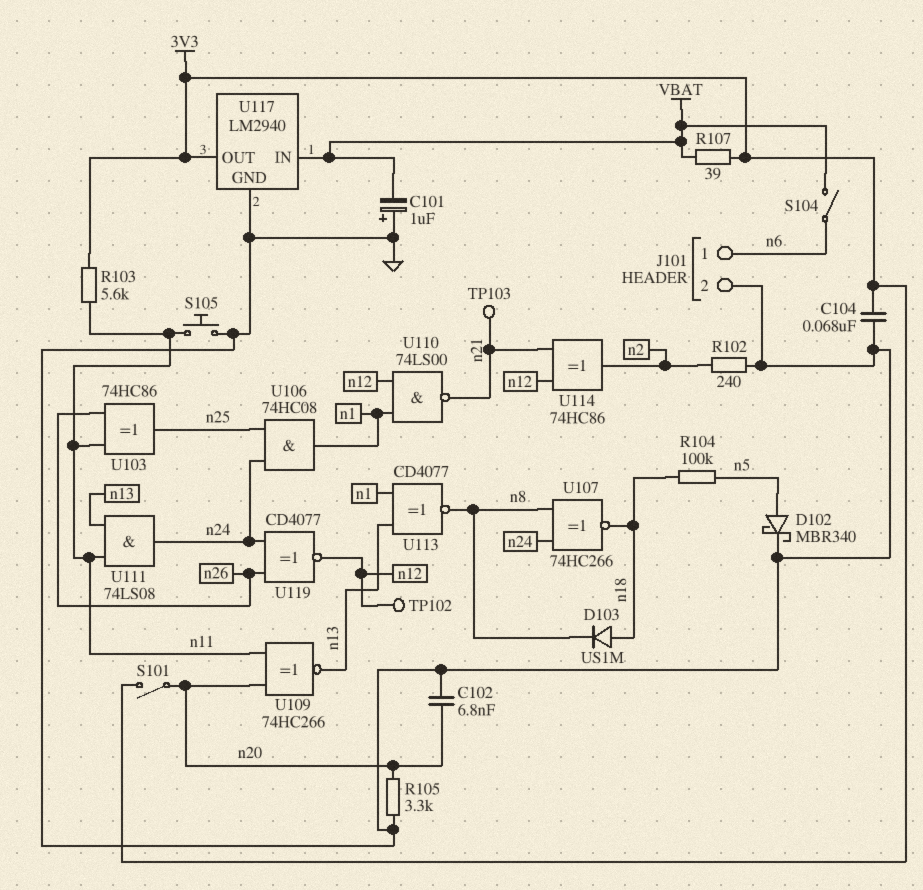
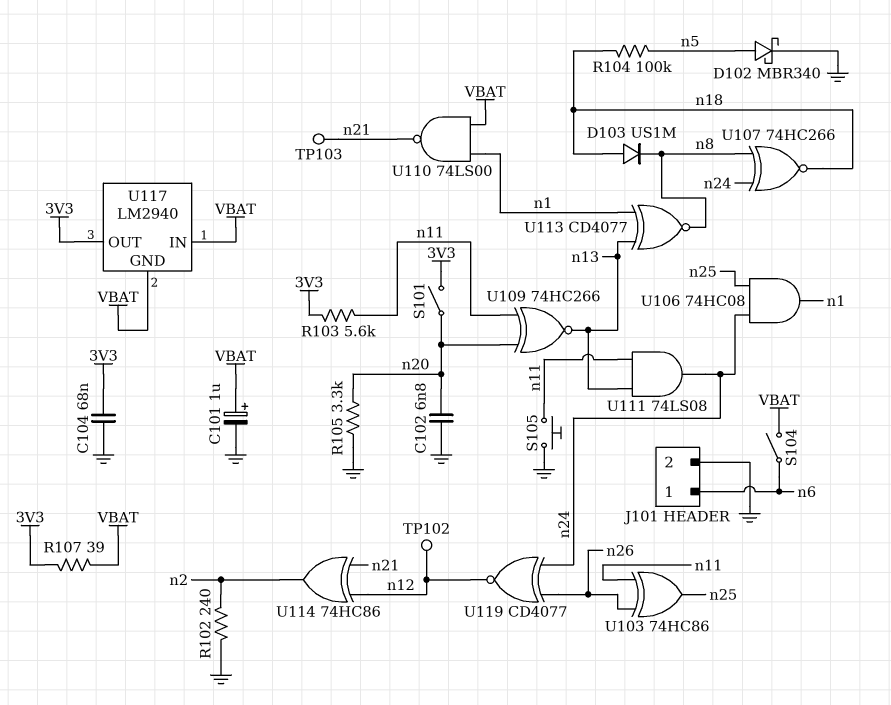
C101: 1uF (plus GND, minus VBAT) -> 1uF (plus VBAT, minus GND)
U110: NAND 74LS00 (in n1, in n12, out n21) -> NAND 74LS00 (in VBAT, in n1, out n21)
U117 pin GND: GND -> VBAT

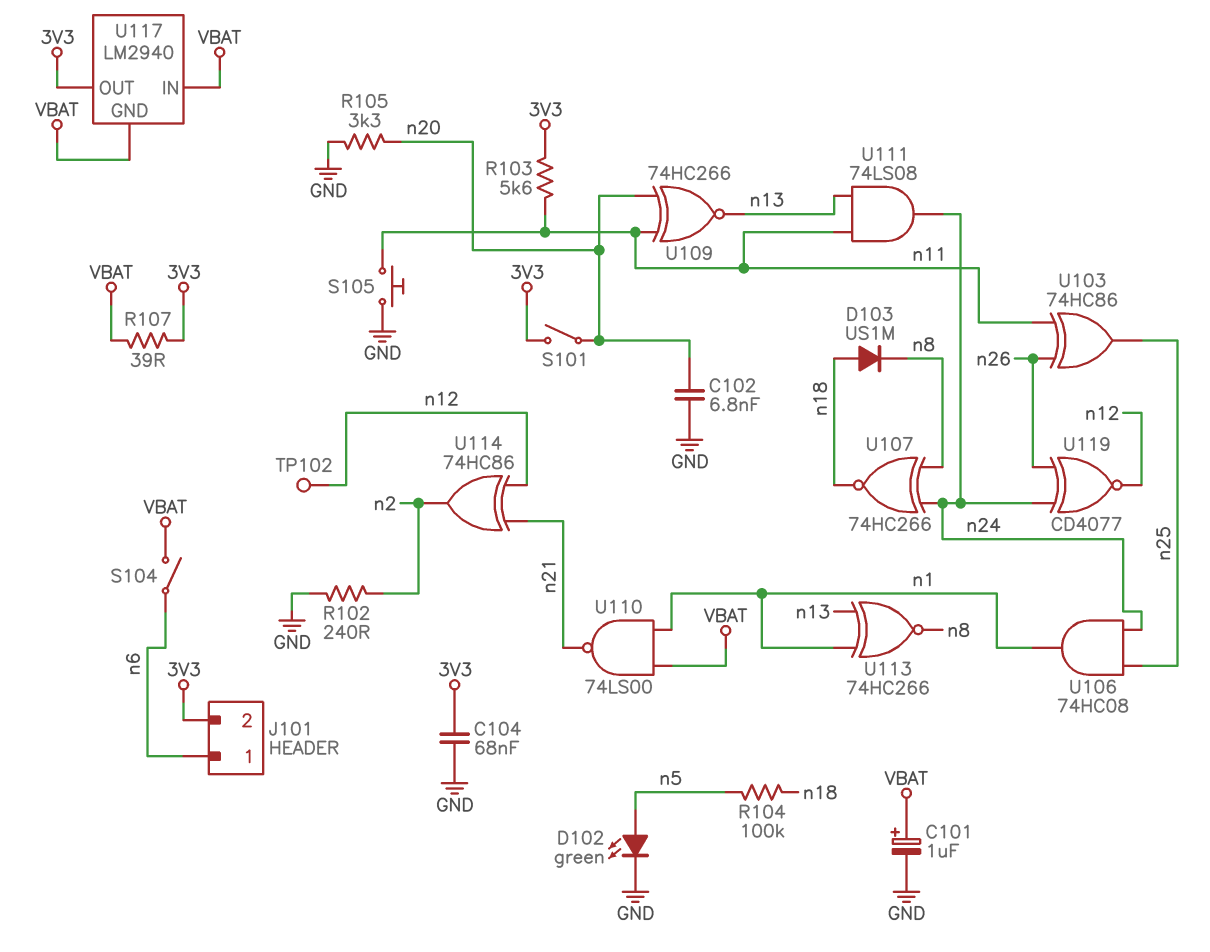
D102: schottky MBR340 (A n5, K GND) -> LED green (A n5, K GND)
J101 pin 2: GND -> 3V3
TP103: test point (n21) -> none
U113: XNOR CD4077 (in n1, in n13, out n8) -> XNOR 74HC266 (in n1, in n13, out n8)

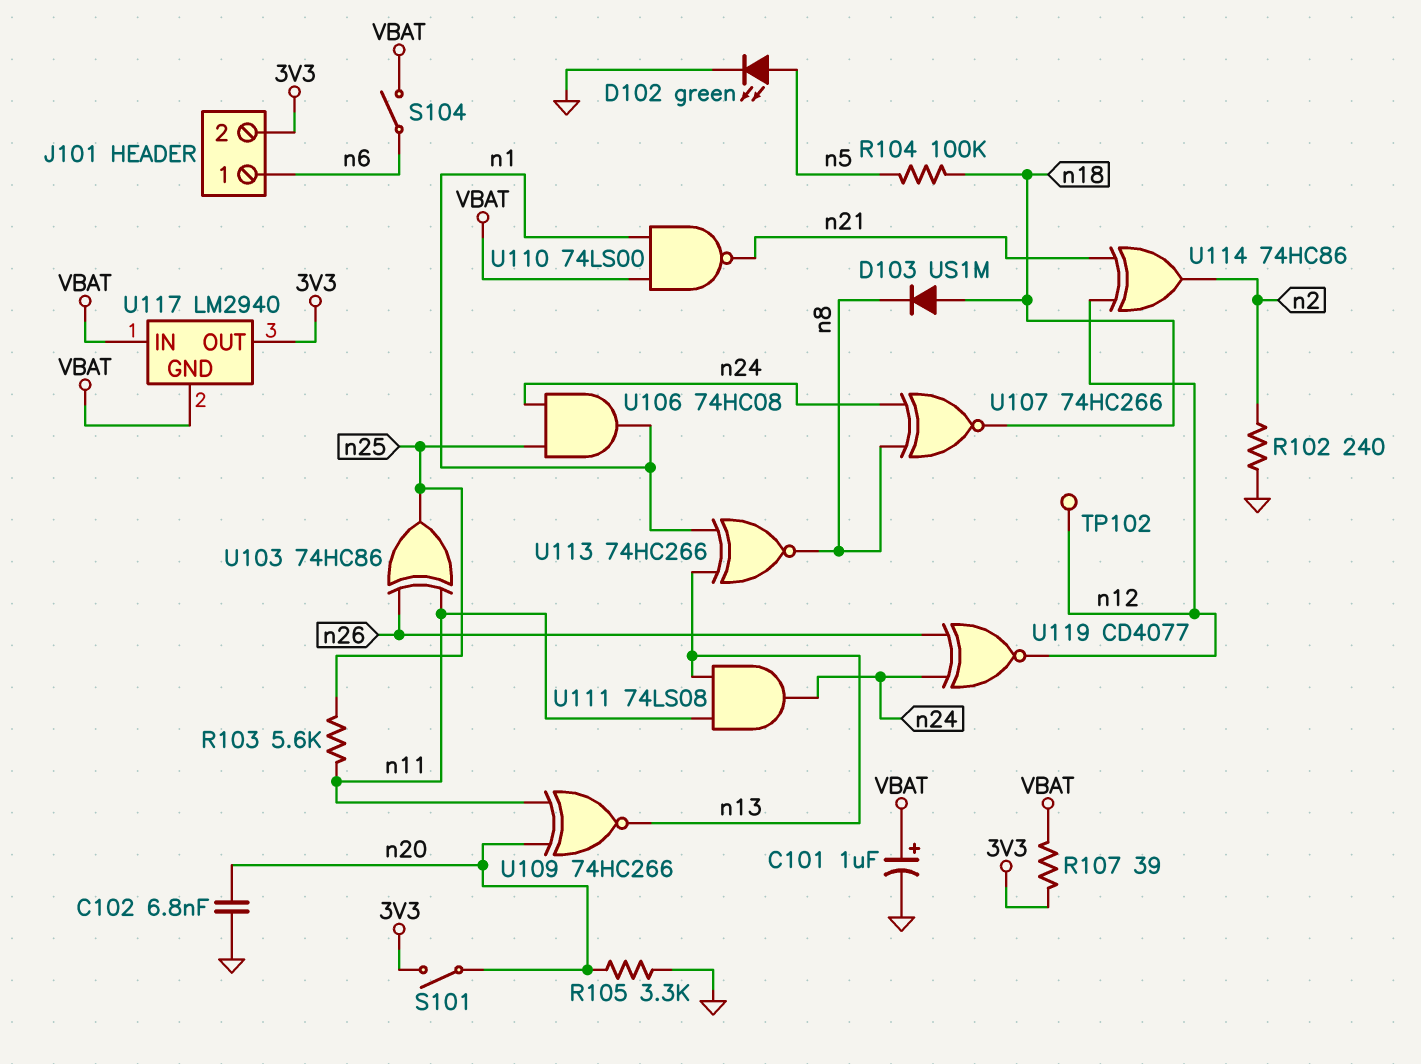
C104: 68nF (3V3, GND) -> none
R103: 5.6k (3V3, n11) -> 5.6k (n11, n25)
S105: button (GND, n11) -> none

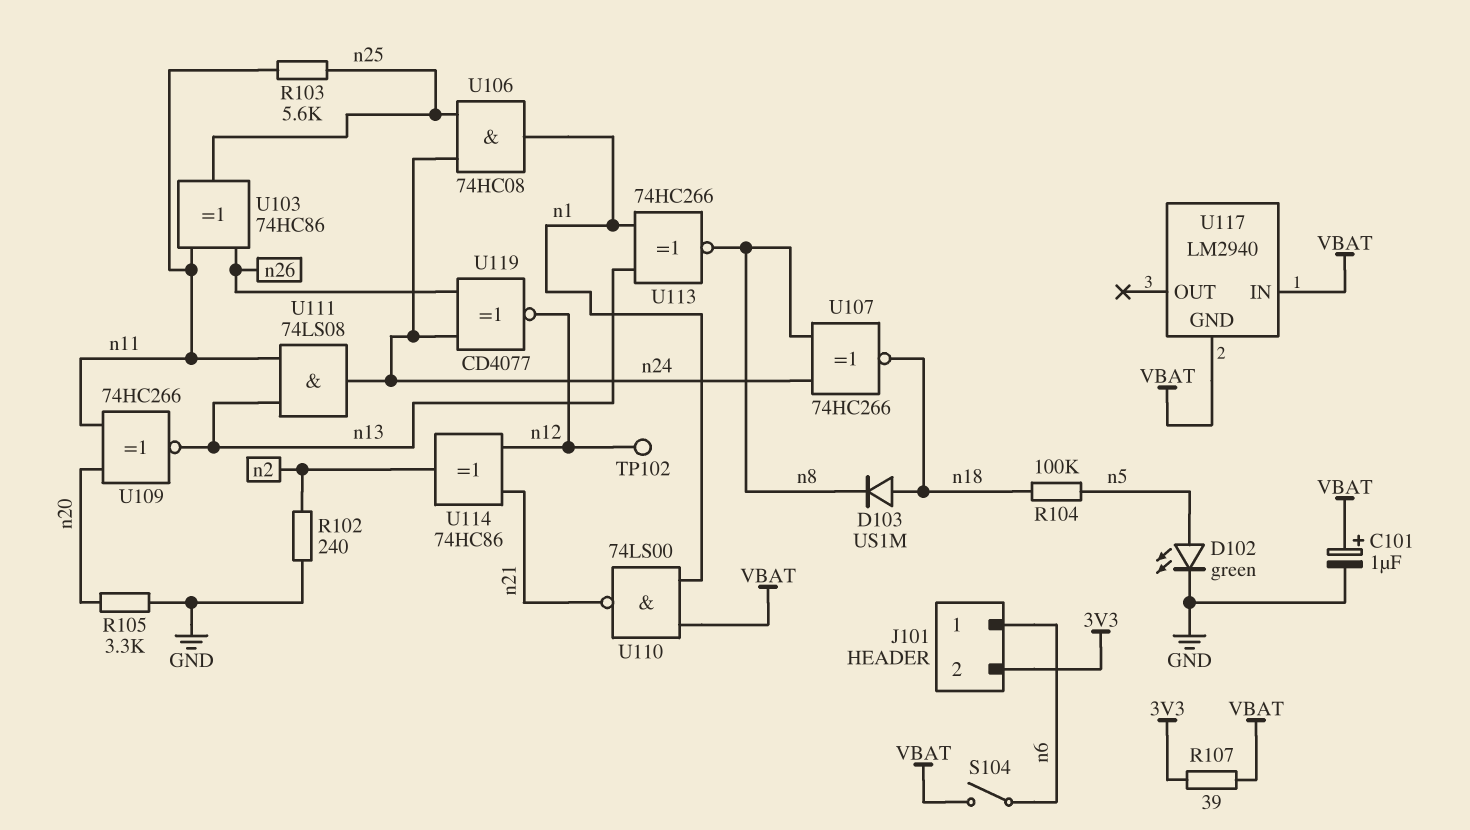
C102: 6.8nF (GND, n20) -> none
S101: switch (3V3, n20) -> none
U117 pin OUT: 3V3 -> none

